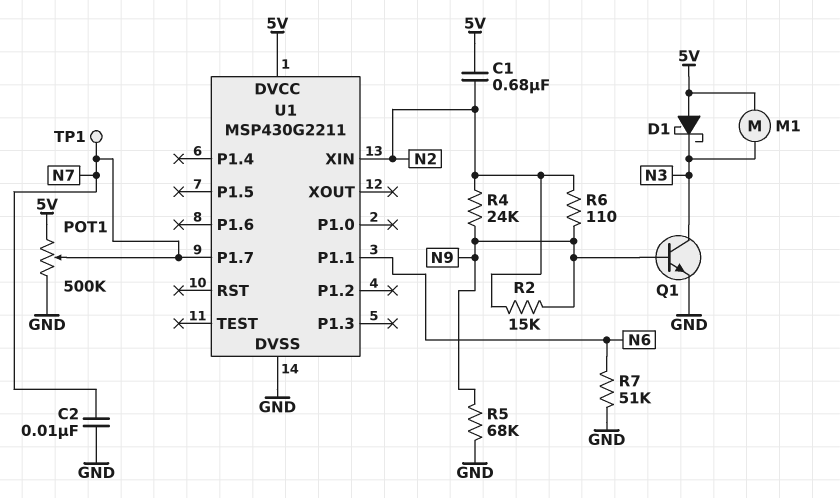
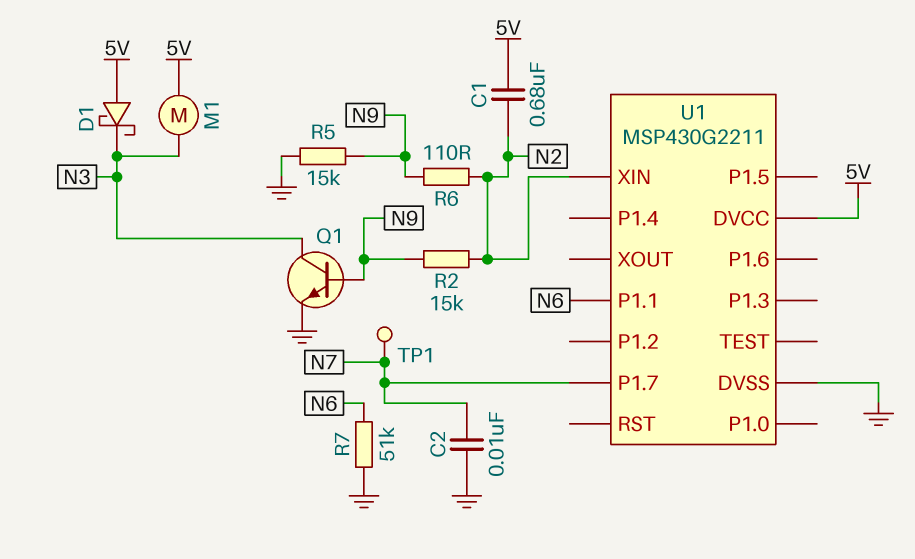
POT1: 500k (5V, GND, wiper N7) -> none
R4: 24k (N2, N9) -> none
R5: 68k (GND, N9) -> 15k (GND, N9)

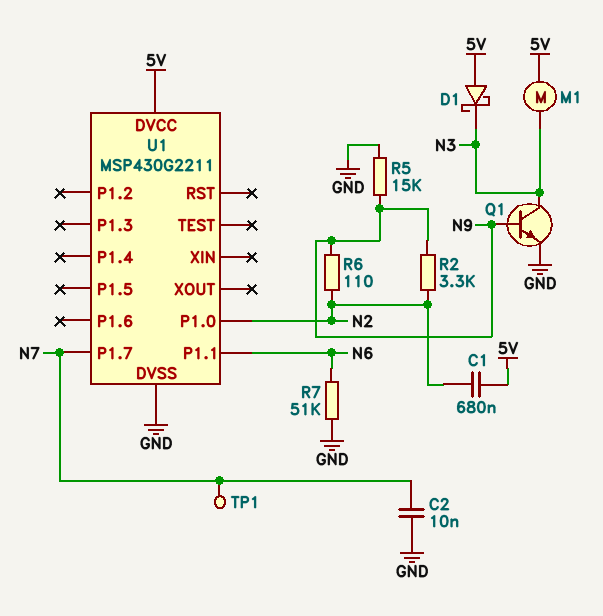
R2: 15k (N2, N9) -> 3.3k (N2, N9)
U1 pin P1.0: none -> N2
U1 pin XIN: N2 -> none

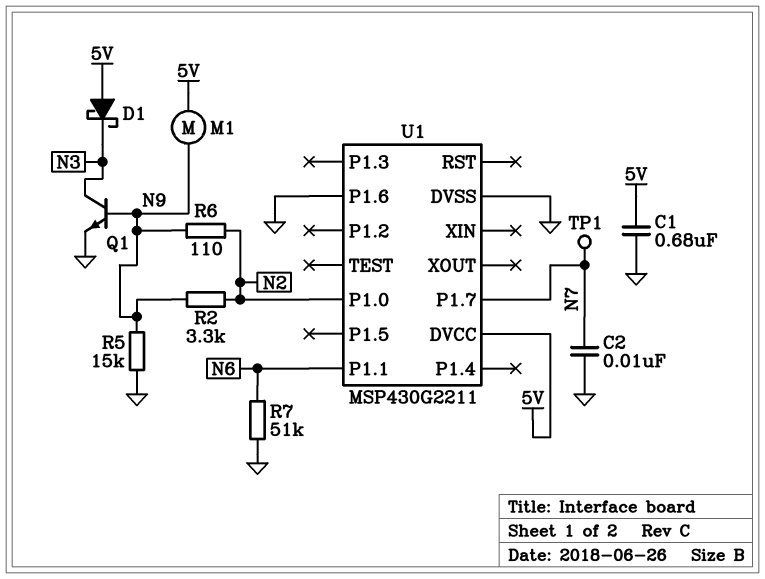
C1: 680nF (5V, N2) -> 680nF (5V, GND)
M1: motor (5V, N3) -> motor (5V, N9)
U1 pin P1.6: none -> GND

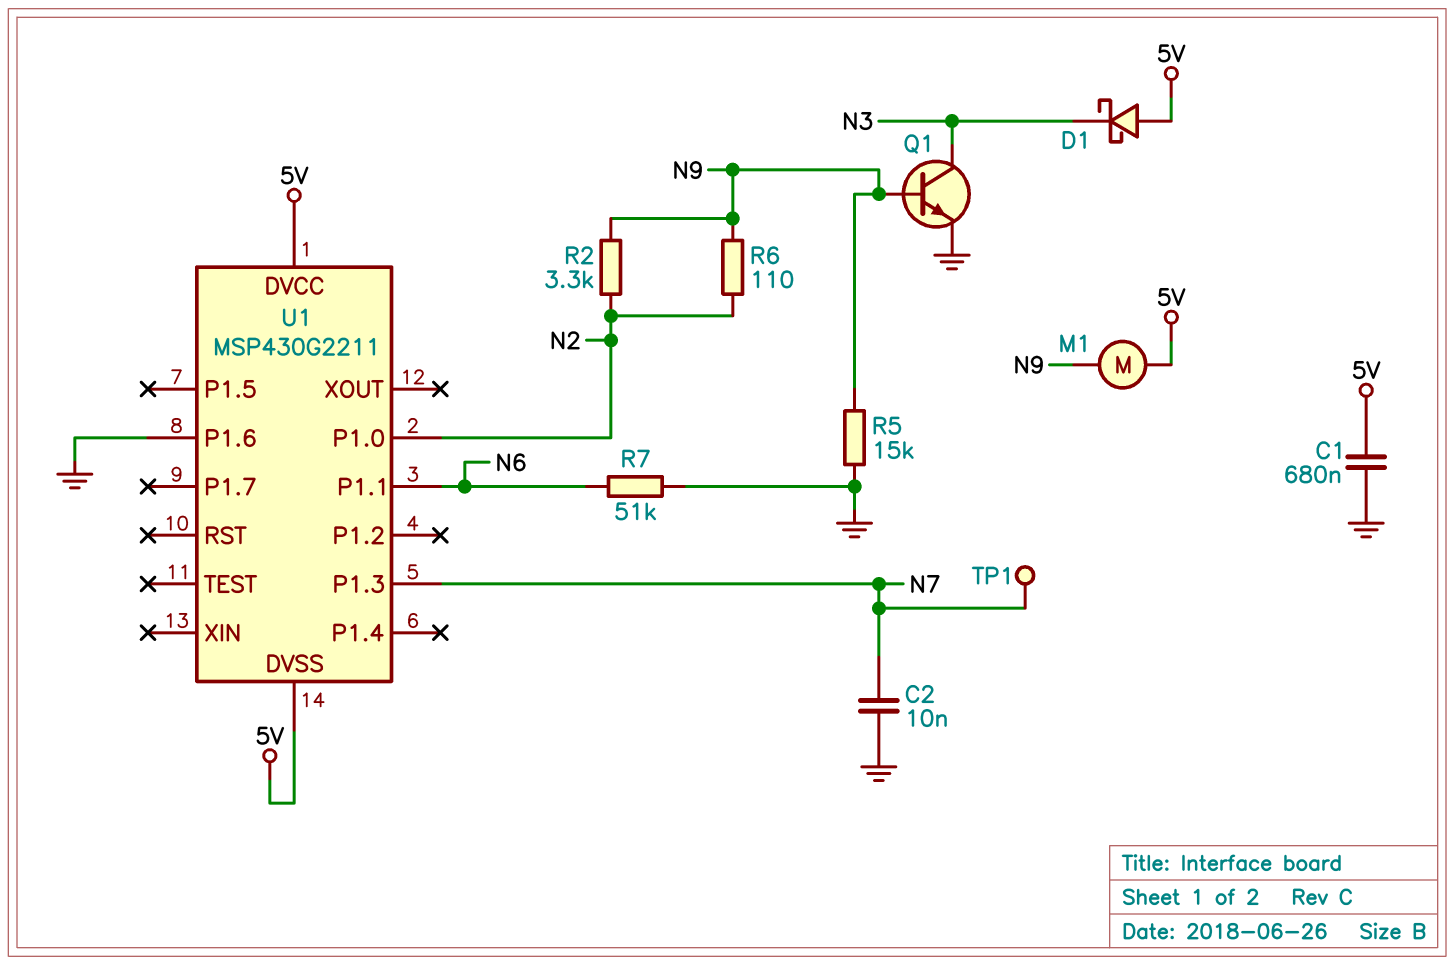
U1 pin DVSS: GND -> 5V
U1 pin P1.3: none -> N7
U1 pin P1.7: N7 -> none

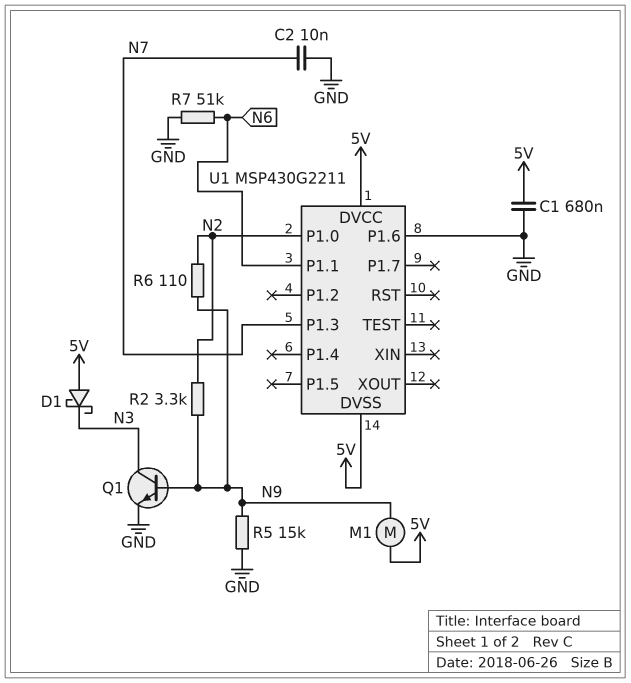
TP1: test point (N7) -> none

